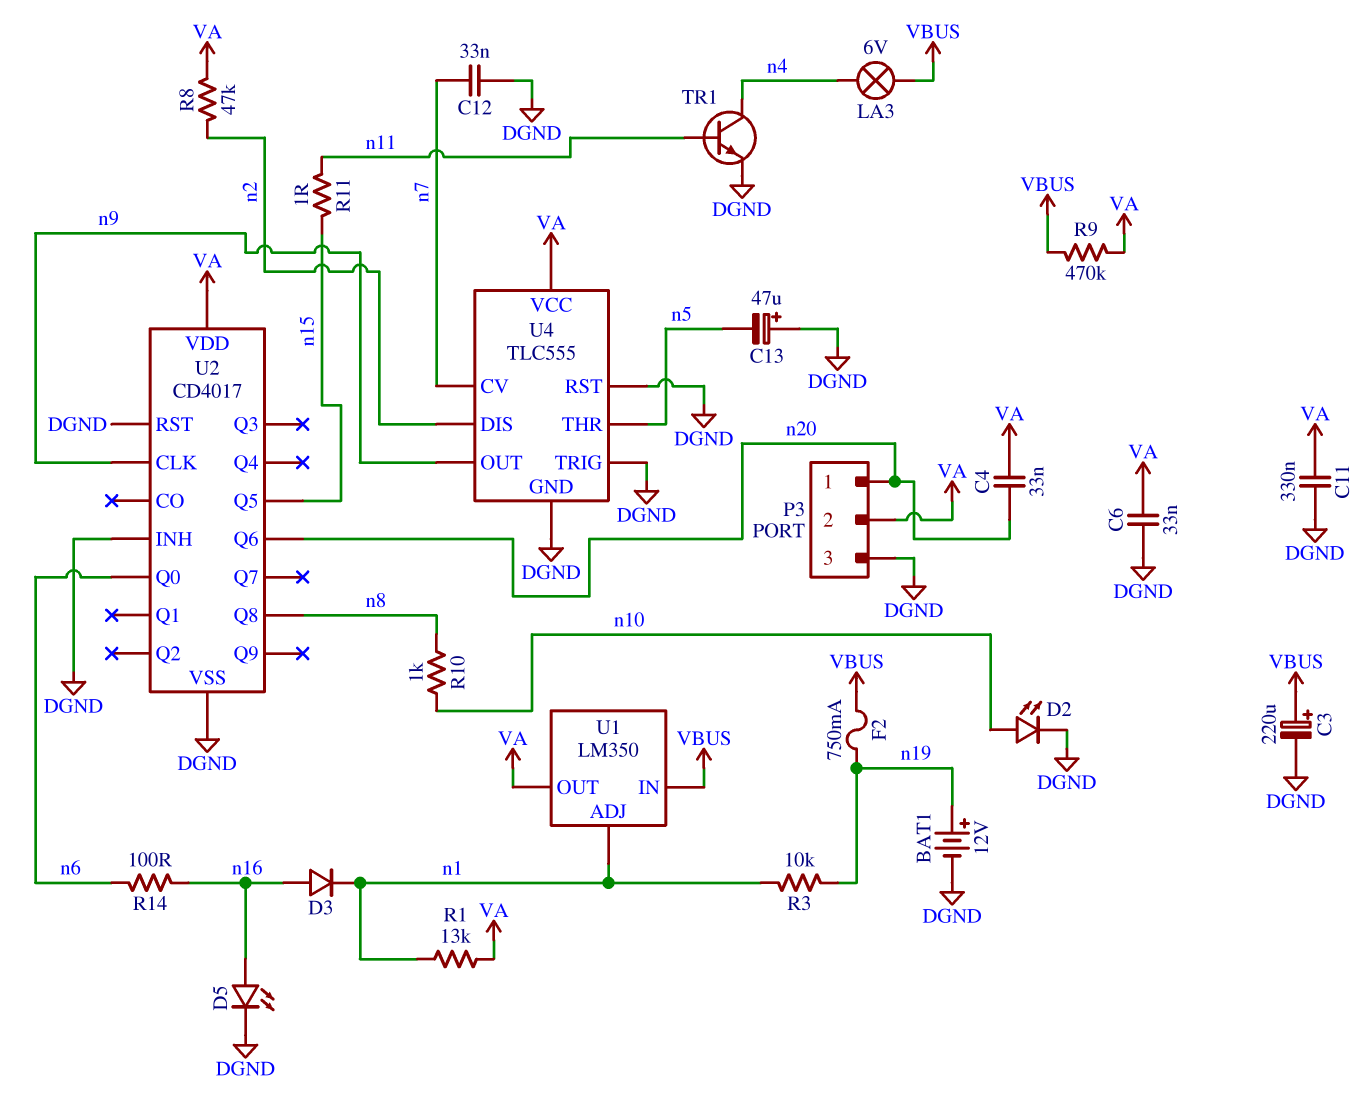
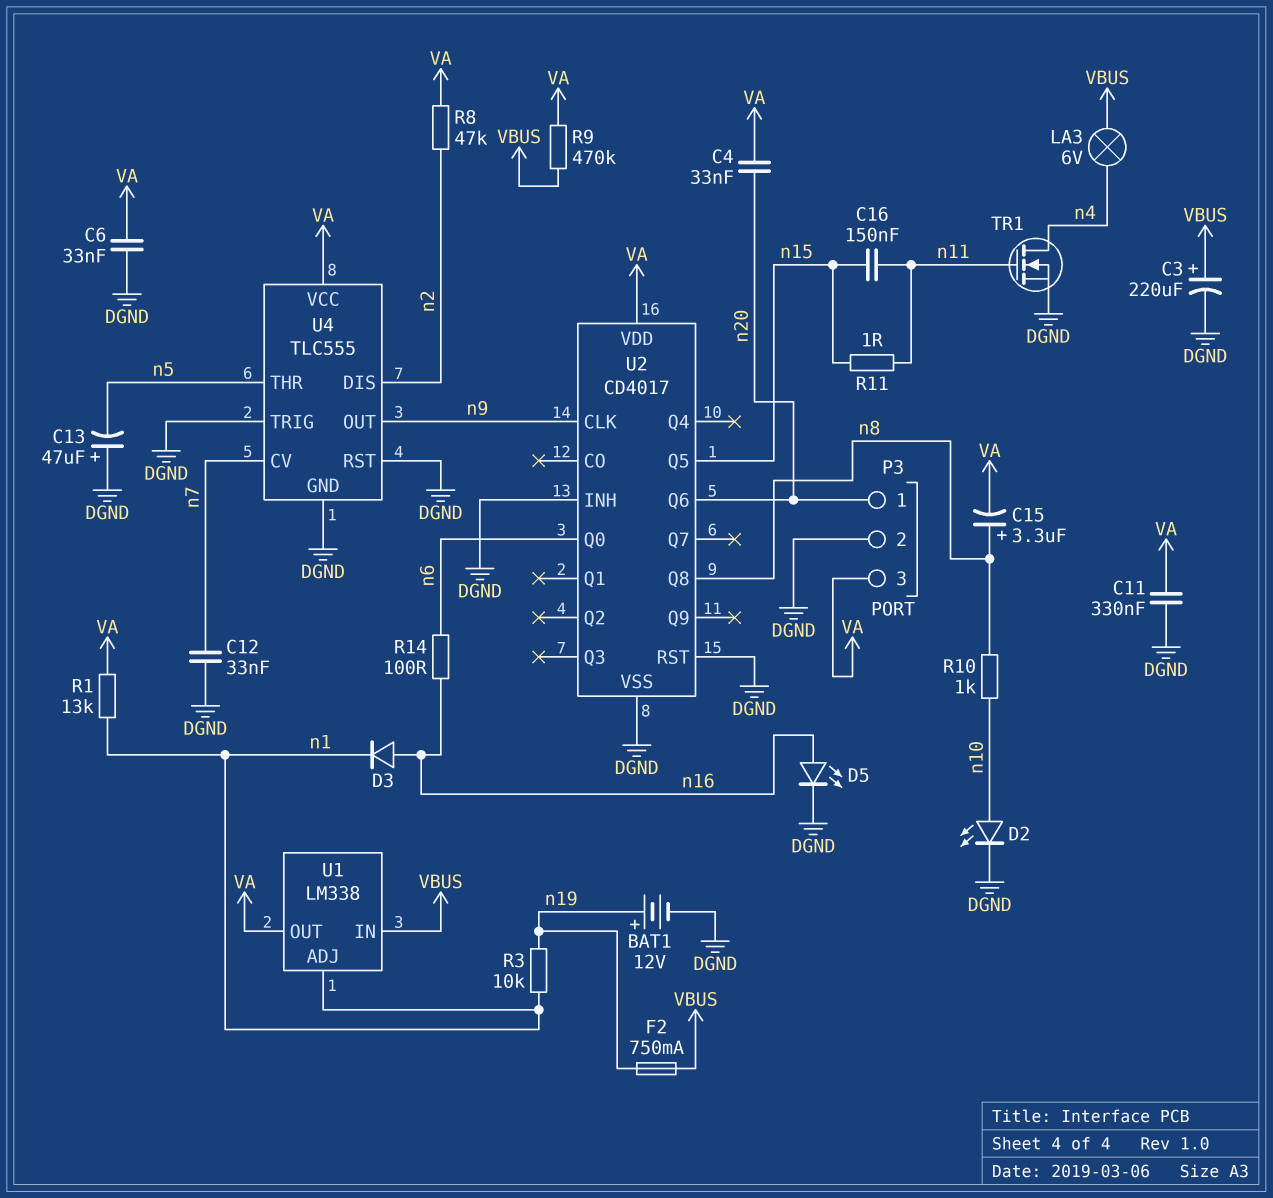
C15: none -> 3.3uF (plus n8, minus VA)
C16: none -> 150nF (n11, n15)
P3 pin 2: VA -> DGND
P3 pin 3: DGND -> VA
TR1: NPN (B n11, C n4, E DGND) -> NMOS (G n11, D n4, S DGND)
U1: LM350 -> LM338

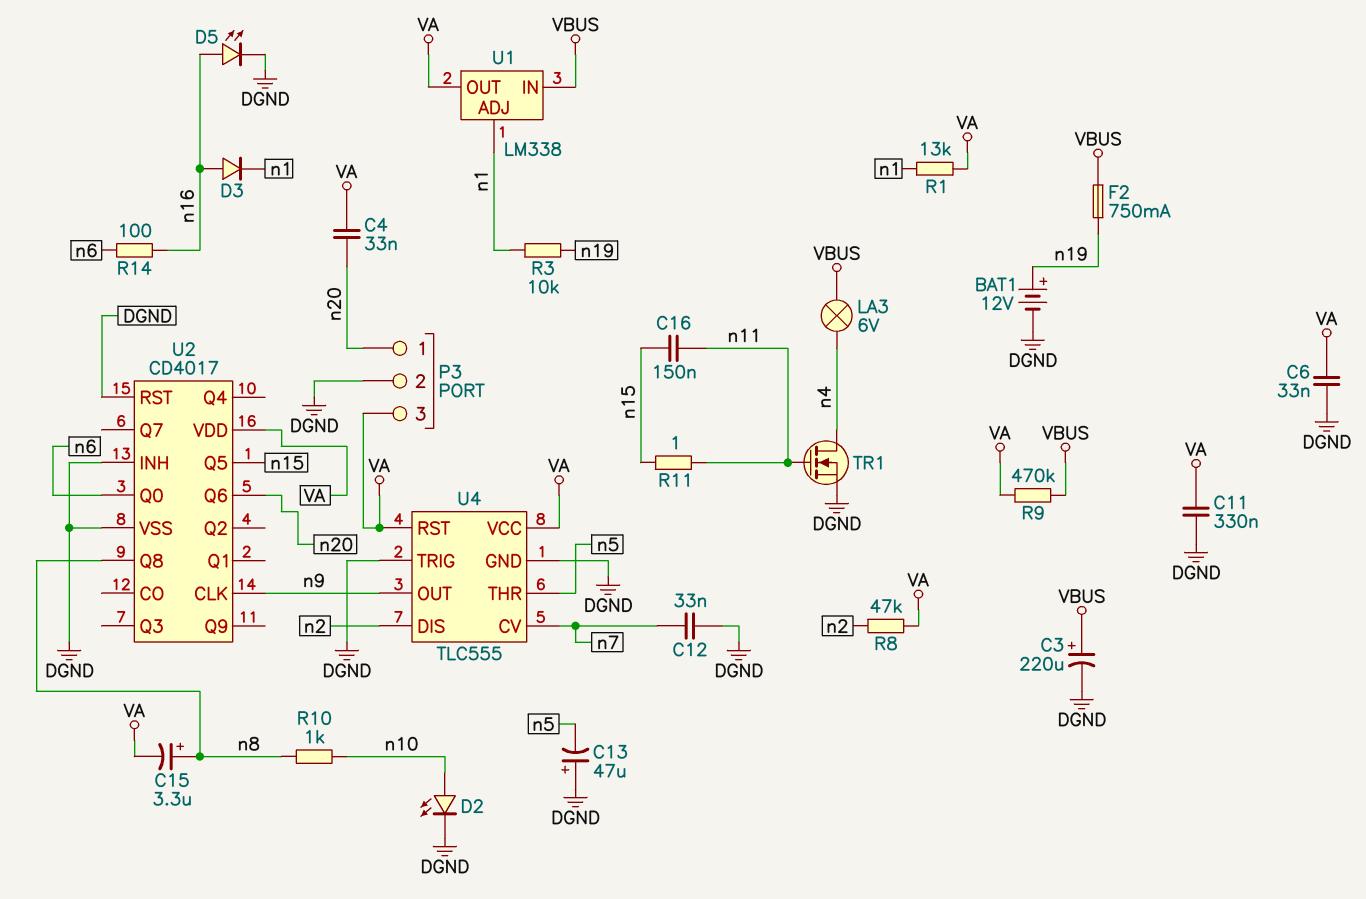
U4 pin RST: DGND -> VA

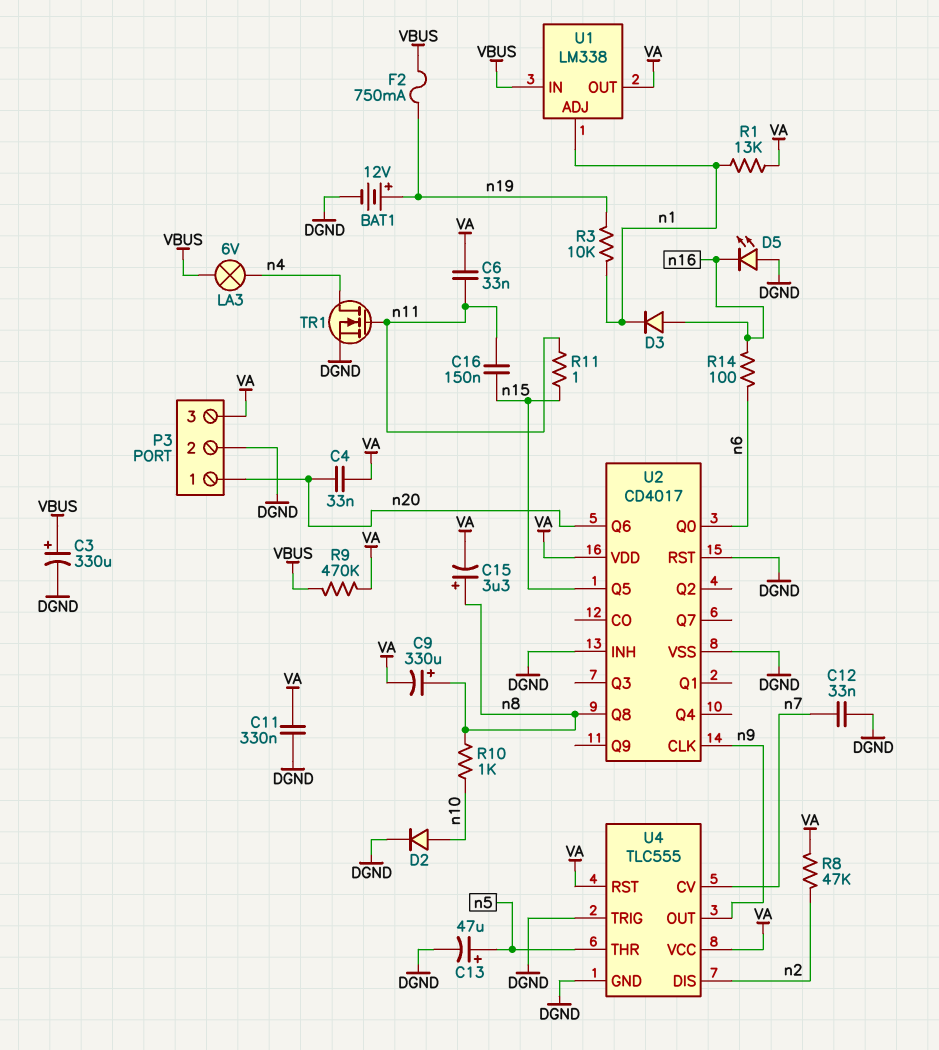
C3: 220uF (plus VBUS, minus DGND) -> 330uF (plus VBUS, minus DGND)
C6: 33nF (DGND, VA) -> 33nF (VA, n11)
C9: none -> 330uF (plus n8, minus VA)
C13: 47uF (plus DGND, minus n5) -> 47uF (plus n5, minus DGND)
D2: LED (A n10, K DGND) -> diode (A n10, K DGND)
D5: LED (A n16, K DGND) -> LED (A DGND, K n16)

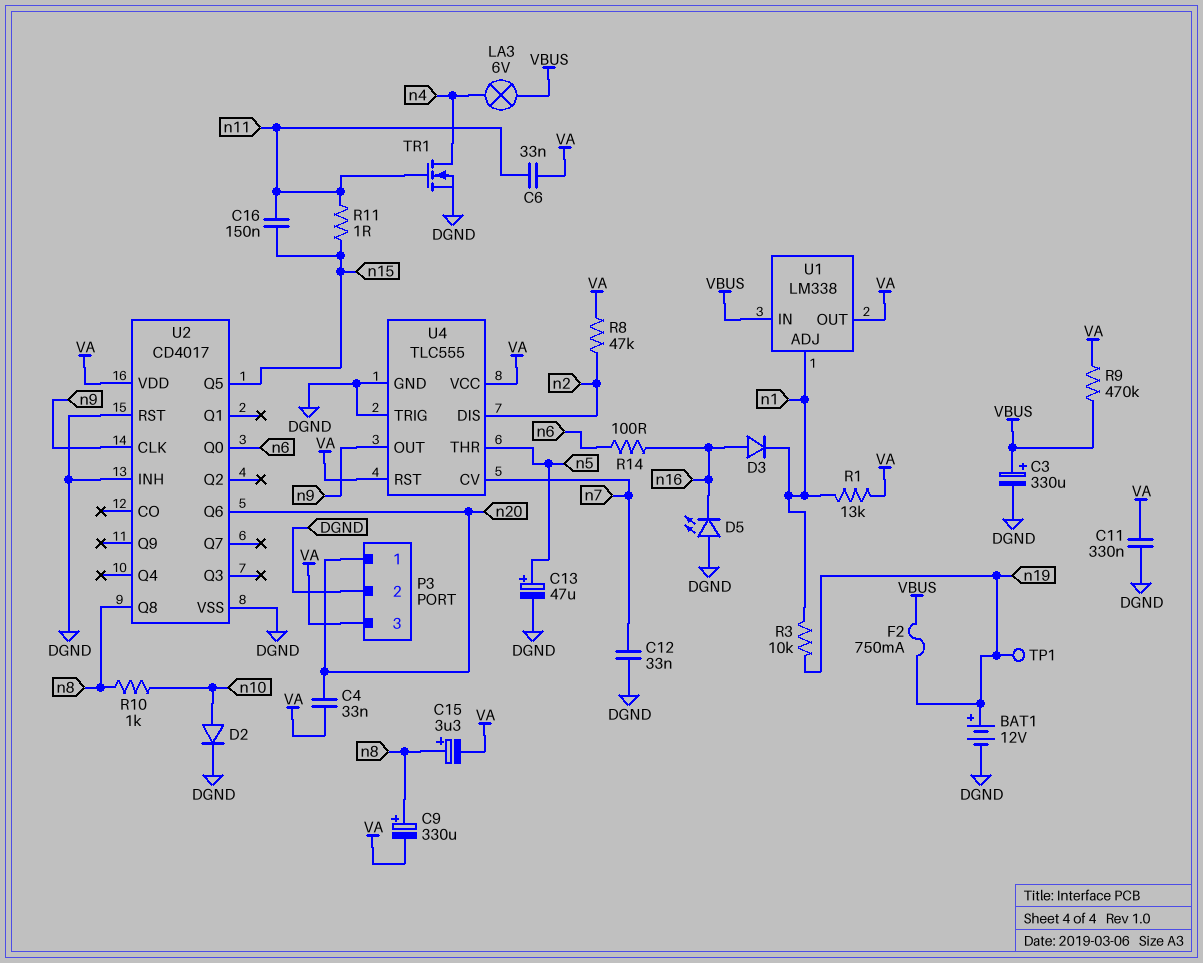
TP1: none -> test point (n19)

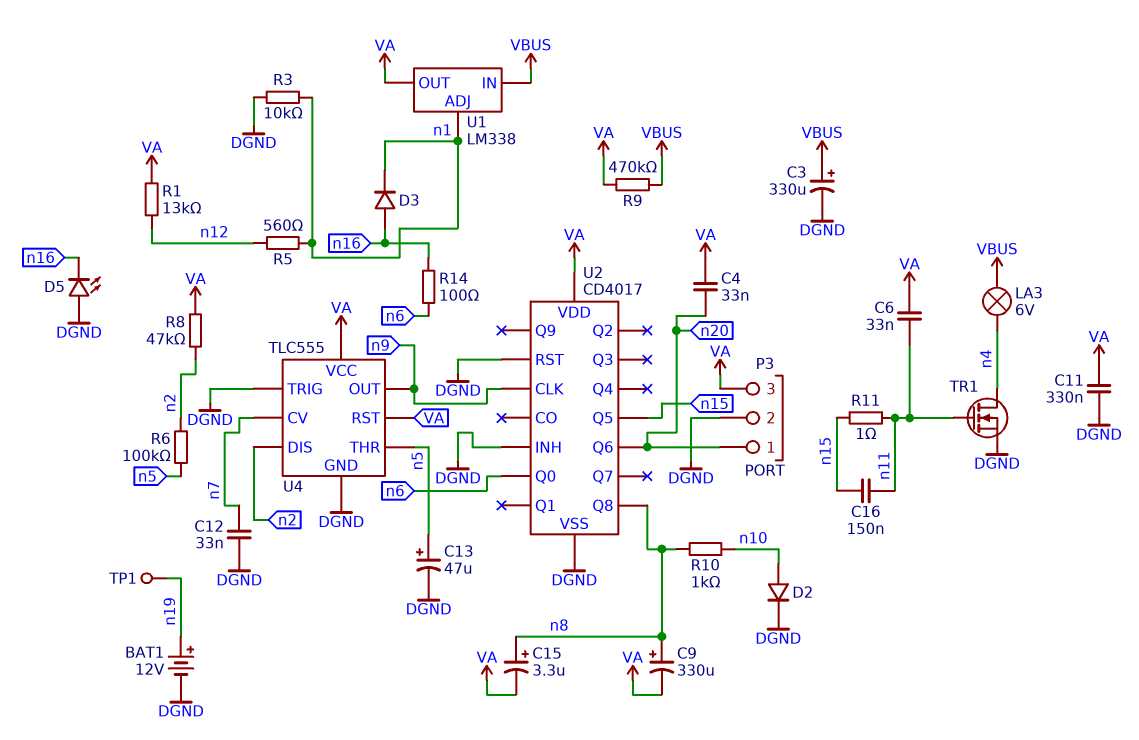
F2: 750mA (VBUS, n19) -> none
R1: 13k (VA, n1) -> 13k (VA, n12)
R3: 10k (n1, n19) -> 10k (DGND, n1)
R5: none -> 560 (n1, n12)
R6: none -> 100k (n2, n5)

